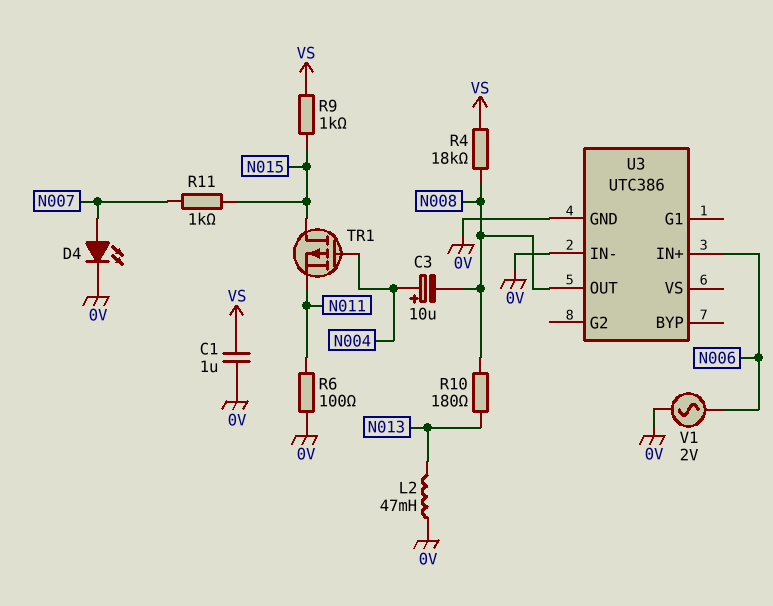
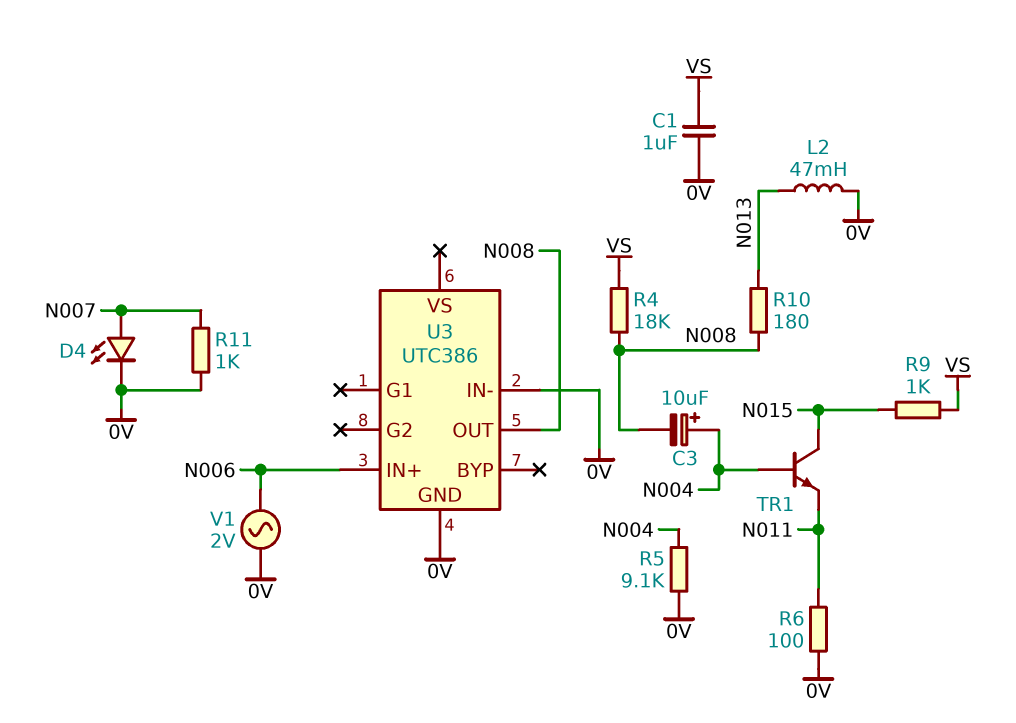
R5: none -> 9.1k (0V, N004)
R11: 1k (N007, N015) -> 1k (0V, N007)
TR1: PMOS (G N004, D N015, S N011) -> NPN (B N004, C N015, E N011)

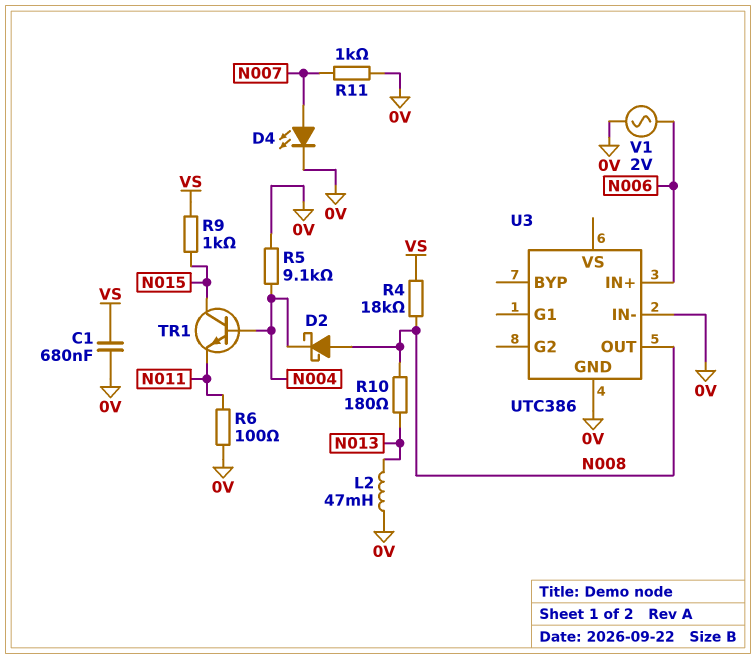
C1: 1uF (0V, VS) -> 680nF (0V, VS)
C3: 10uF (plus N004, minus N008) -> none
D2: none -> schottky (A N008, K N004)

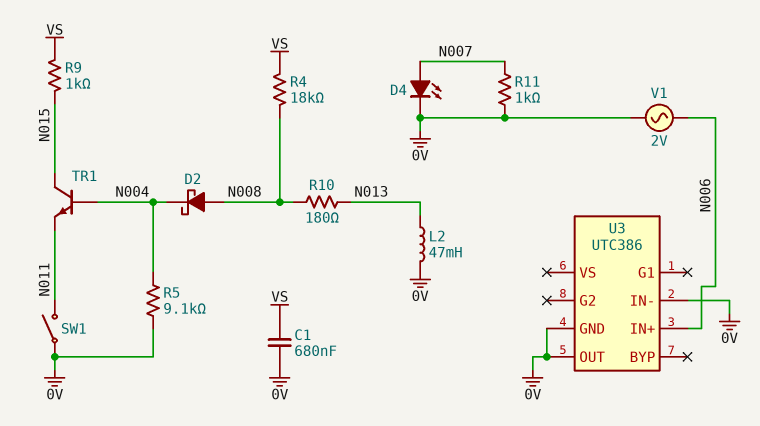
R6: 100 (0V, N011) -> none
SW1: none -> switch (0V, N011)
U3 pin OUT: N008 -> 0V

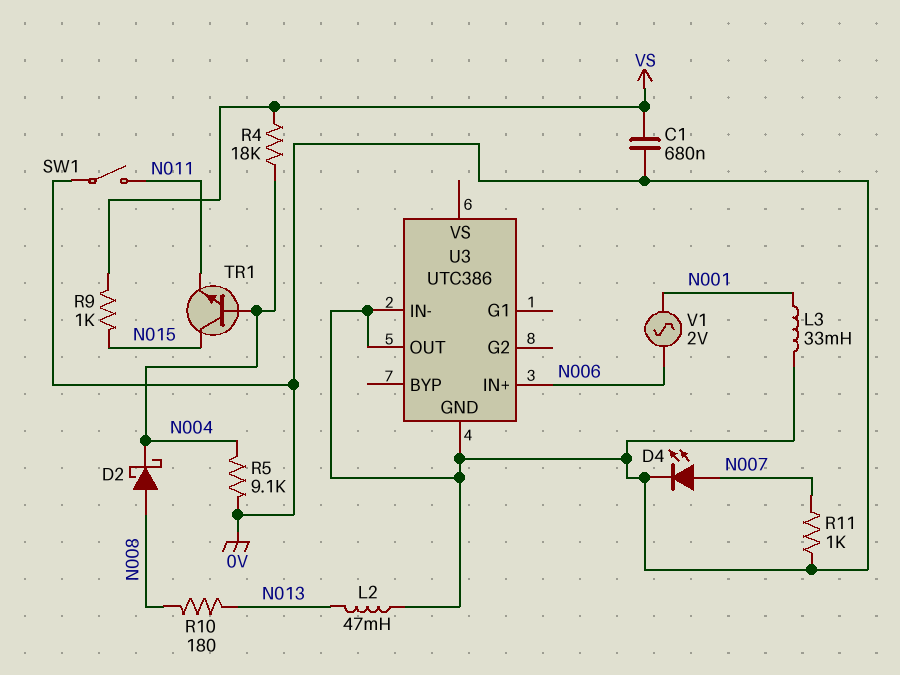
L3: none -> 33mH (0V, N001)
R4: 18k (N008, VS) -> 18k (N004, VS)
V1: AC 2V (0V, N006) -> AC 2V (N001, N006)

